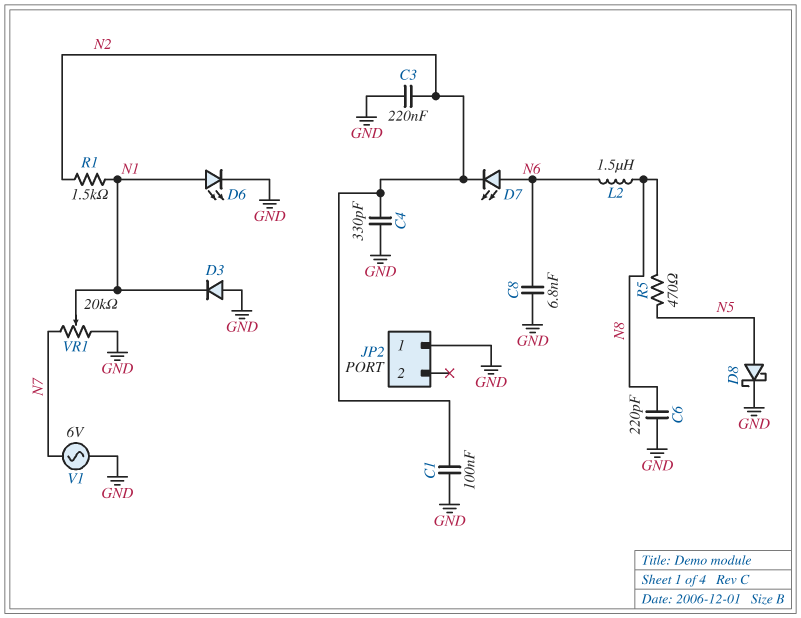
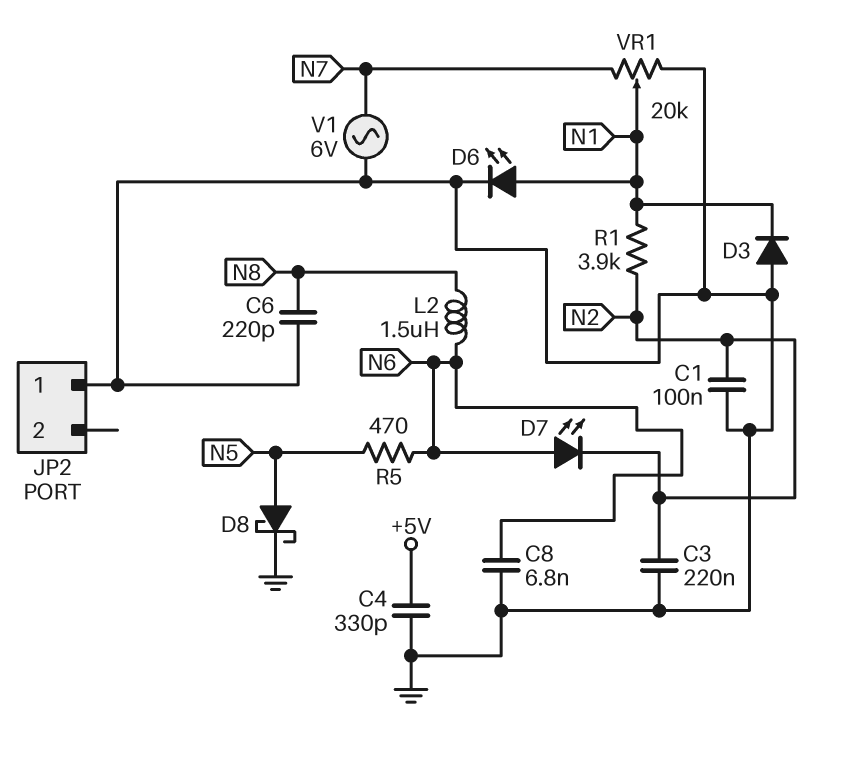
C4: 330pF (GND, N2) -> 330pF (+5V, GND)
R1: 1.5k (N1, N2) -> 3.9k (N1, N2)
R5: 470 (N5, N8) -> 470 (N5, N6)

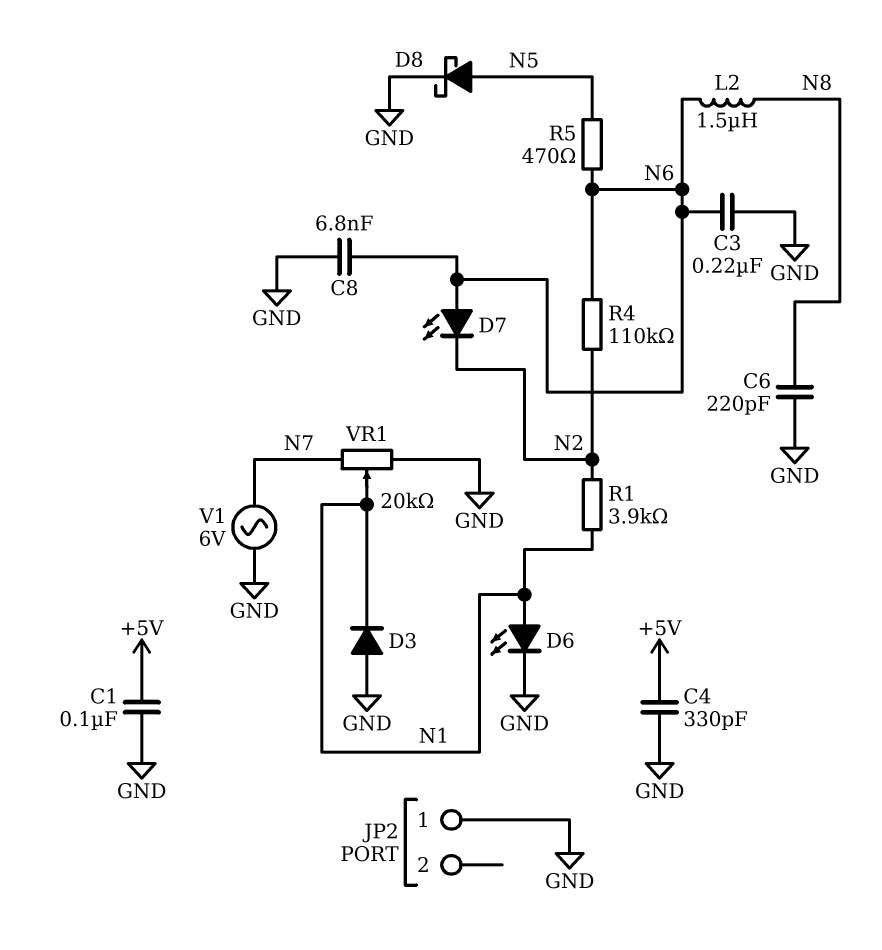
C1: 100nF (GND, N2) -> 100nF (+5V, GND)
C3: 220nF (GND, N2) -> 220nF (GND, N6)
R4: none -> 110k (N2, N6)

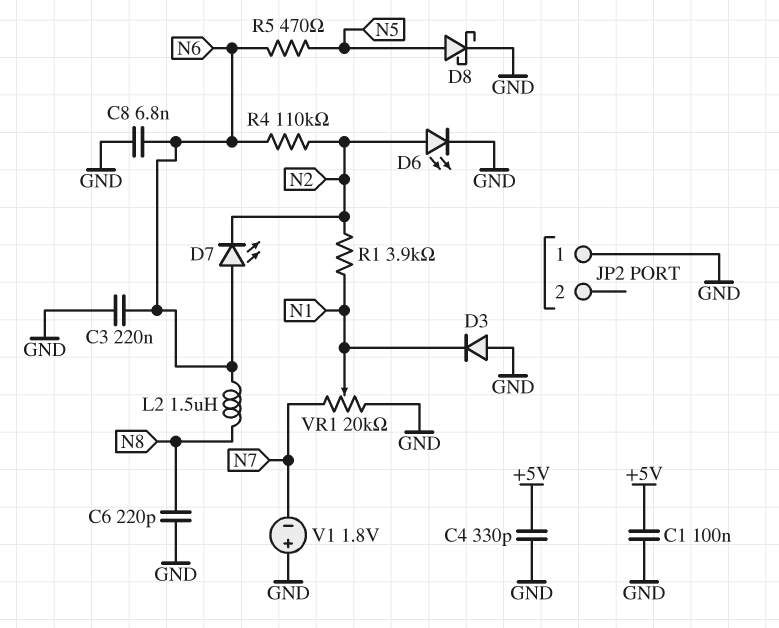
D6: LED (A N1, K GND) -> LED (A N2, K GND)
V1: AC 6V (GND, N7) -> 1.8V (plus GND, minus N7)

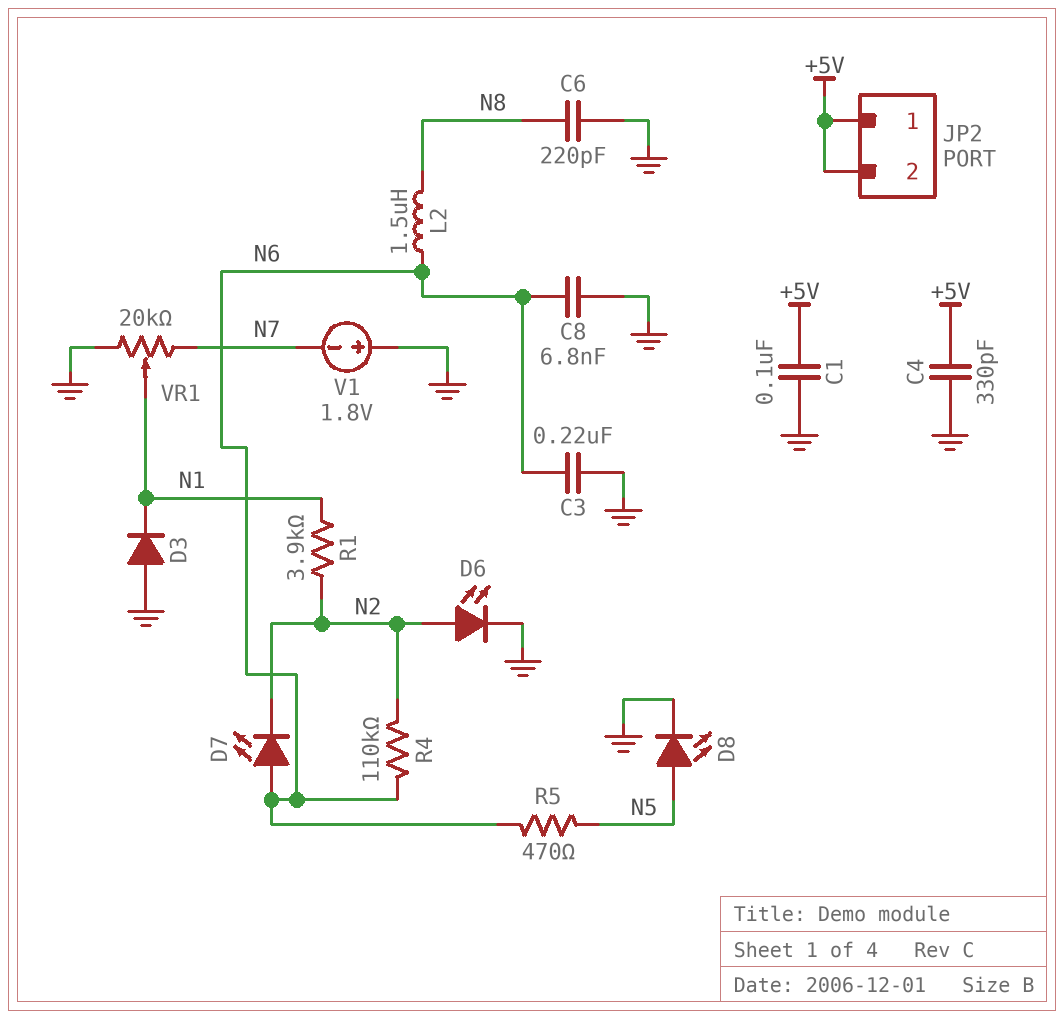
D8: schottky (A N5, K GND) -> LED (A N5, K GND)
JP2 pin 1: GND -> +5V
JP2 pin 2: none -> +5V

